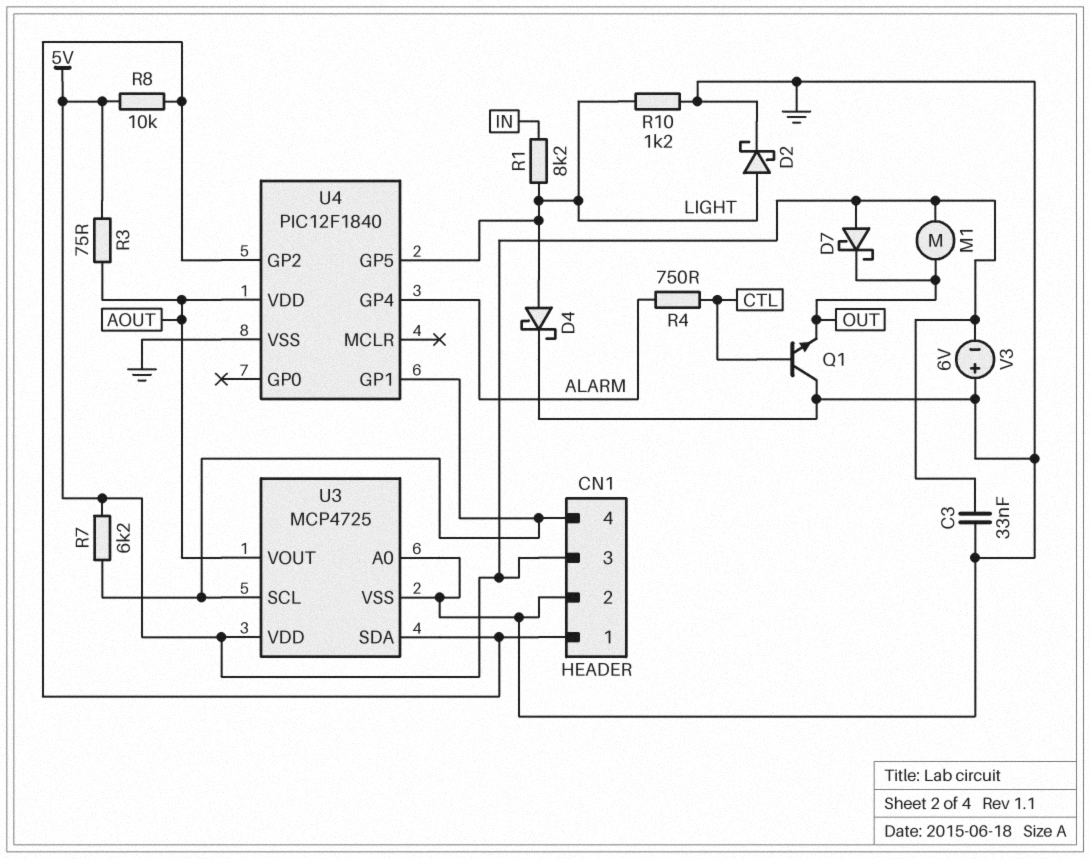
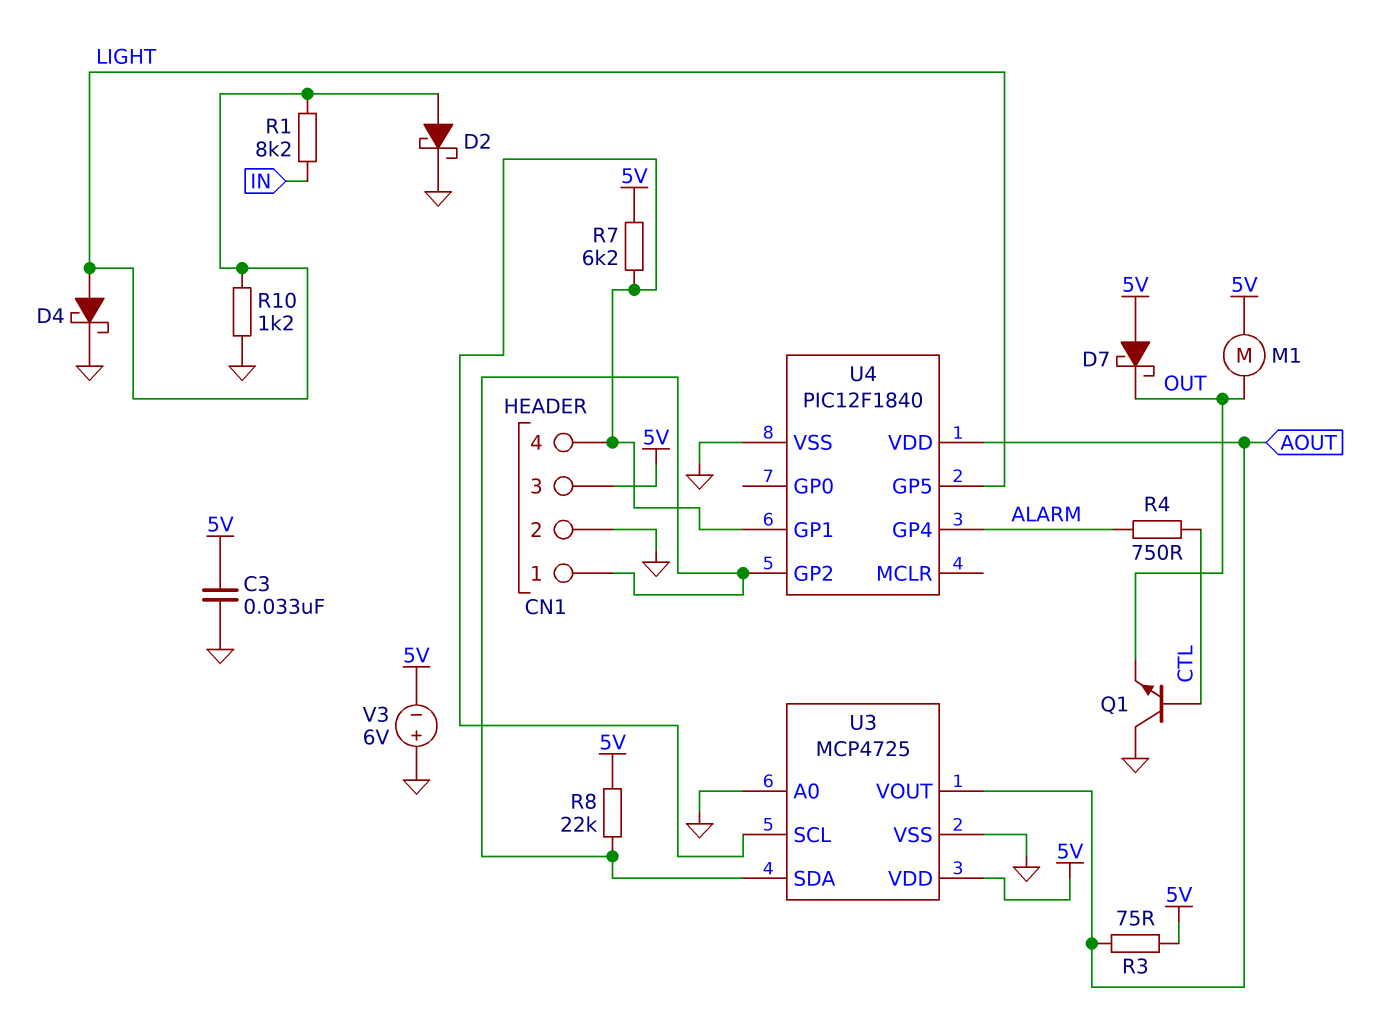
R8: 10k (5V, CN1/1) -> 22k (5V, CN1/1)

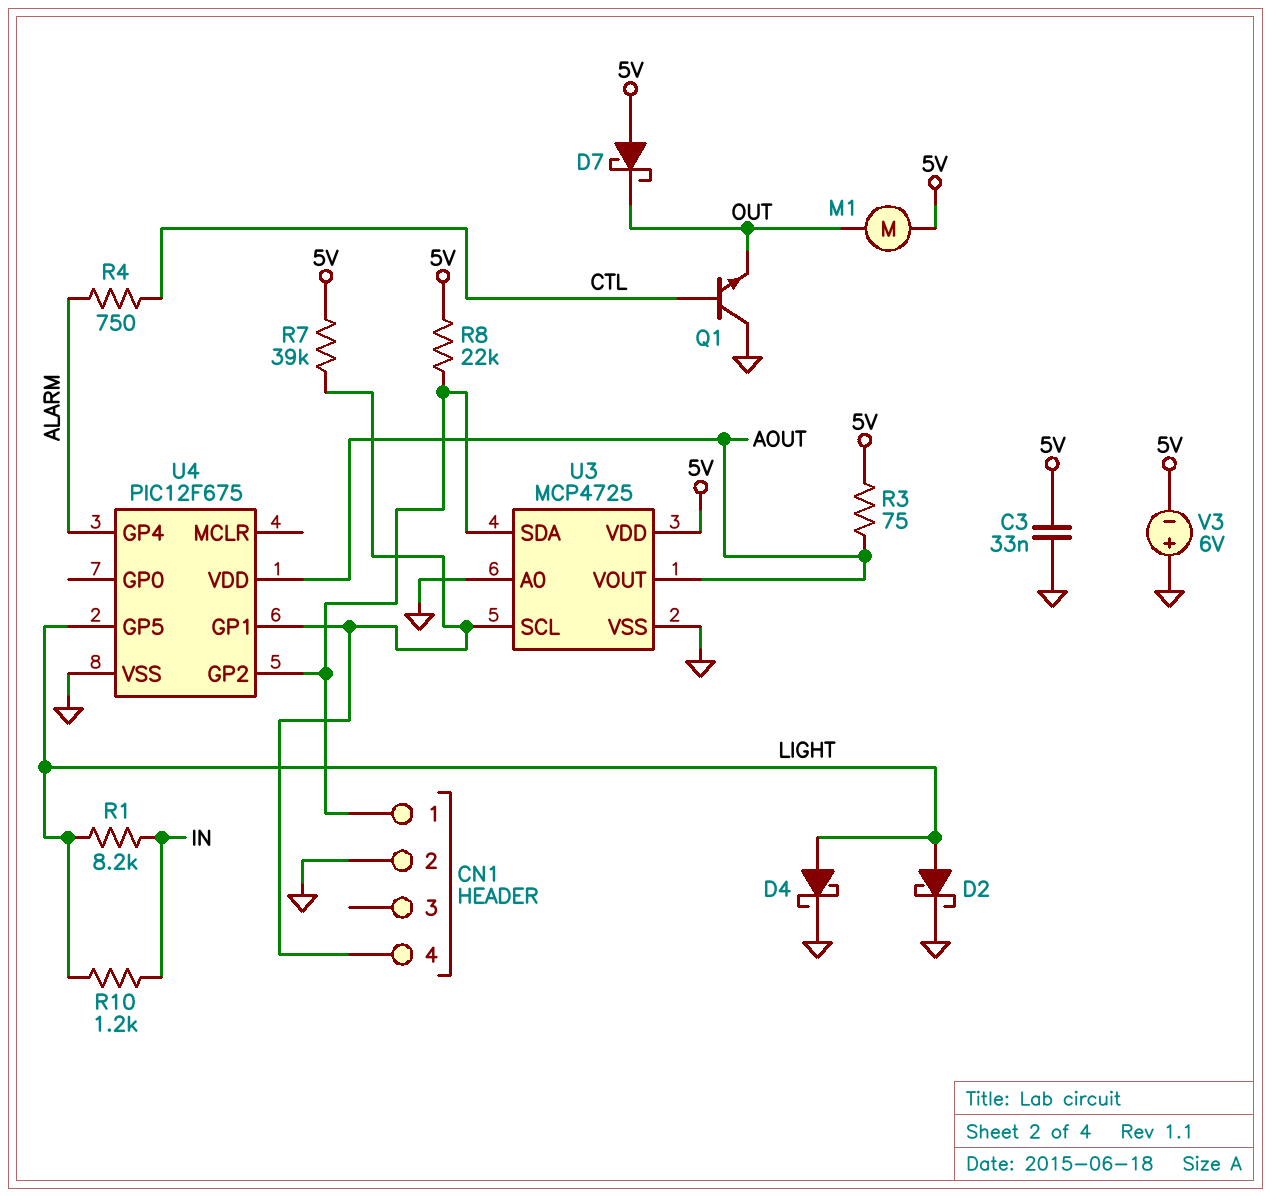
CN1 pin 3: 5V -> none
R7: 6.2k (5V, CN1/4) -> 39k (5V, CN1/4)
R10: 1.2k (GND, LIGHT) -> 1.2k (IN, LIGHT)
U4: PIC12F1840 -> PIC12F675

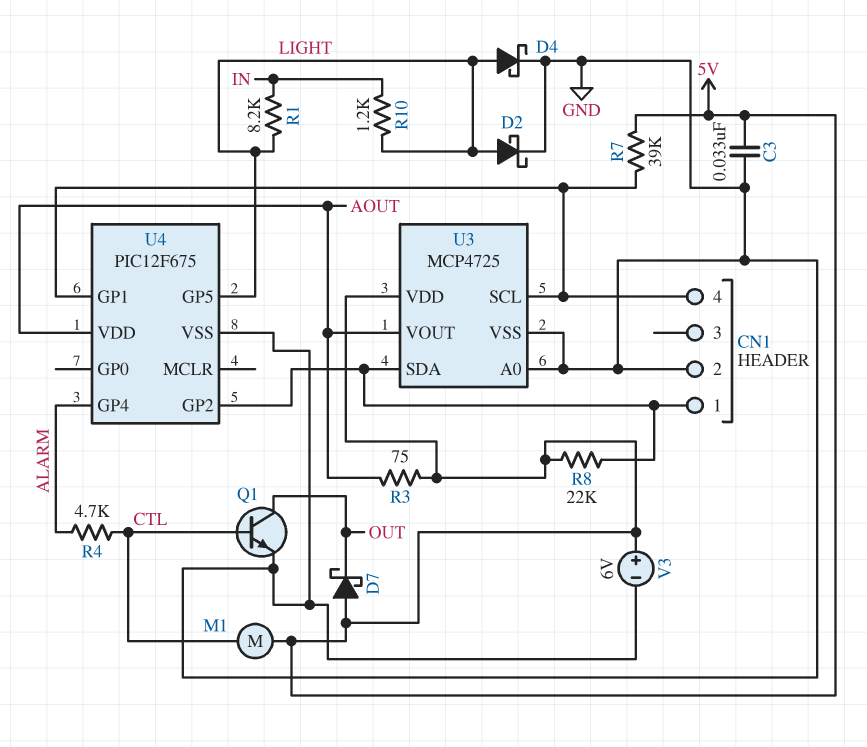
M1: motor (5V, OUT) -> motor (5V, CTL)
Q1: NPN (B CTL, C GND, E OUT) -> NPN (B CTL, C OUT, E GND)
R4: 750 (ALARM, CTL) -> 4.7k (ALARM, CTL)
V3: 6V (plus GND, minus 5V) -> 6V (plus 5V, minus GND)

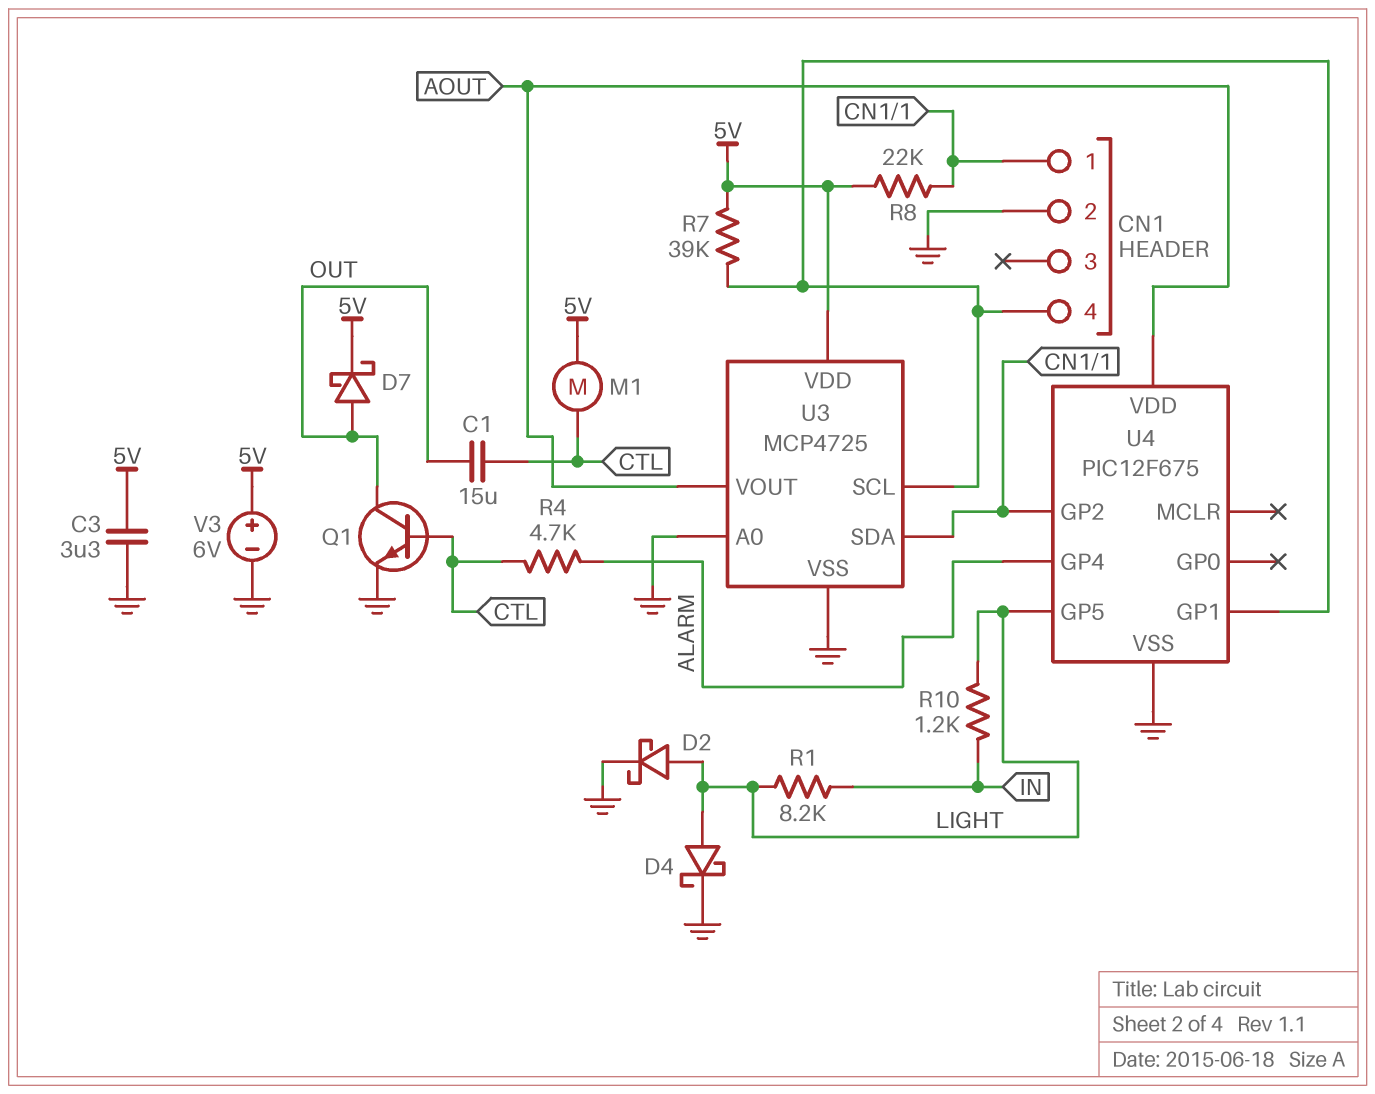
C1: none -> 15uF (CTL, OUT)
C3: 33nF (5V, GND) -> 3.3uF (5V, GND)
D7: schottky (A 5V, K OUT) -> schottky (A OUT, K 5V)
R3: 75 (5V, AOUT) -> none

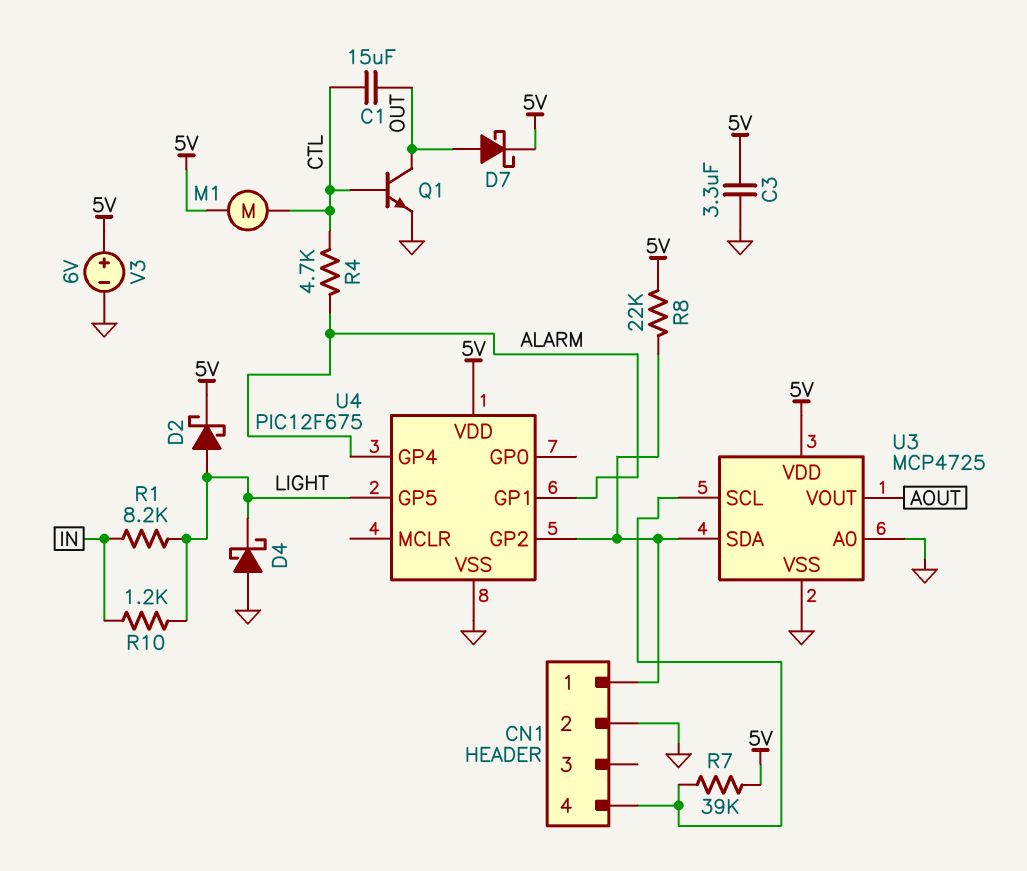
D2: schottky (A LIGHT, K GND) -> schottky (A LIGHT, K 5V)
D4: schottky (A LIGHT, K GND) -> schottky (A GND, K LIGHT)
U4 pin GP1: CN1/4 -> ALARM
U4 pin VDD: AOUT -> 5V

